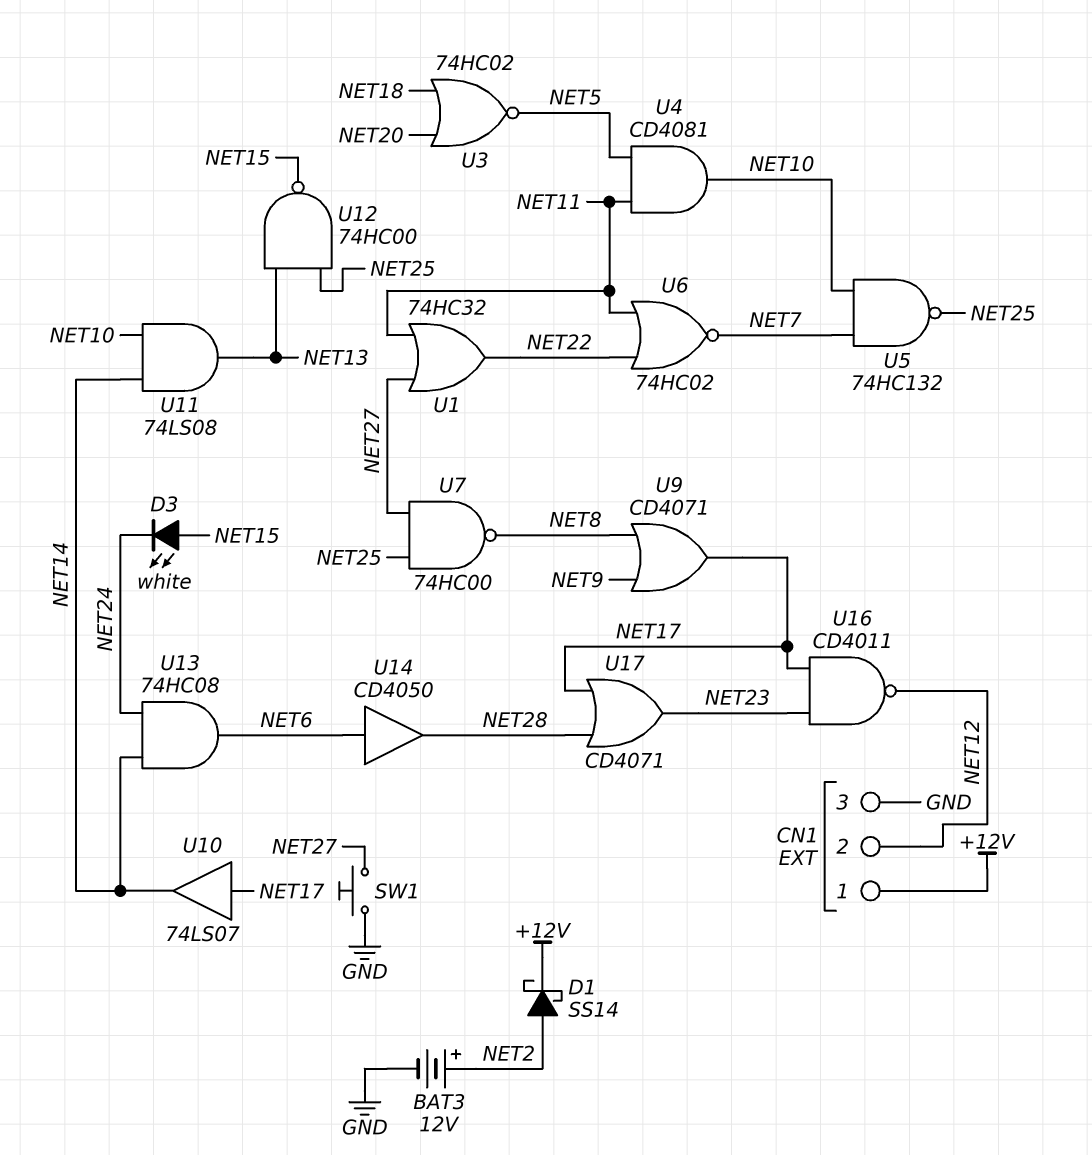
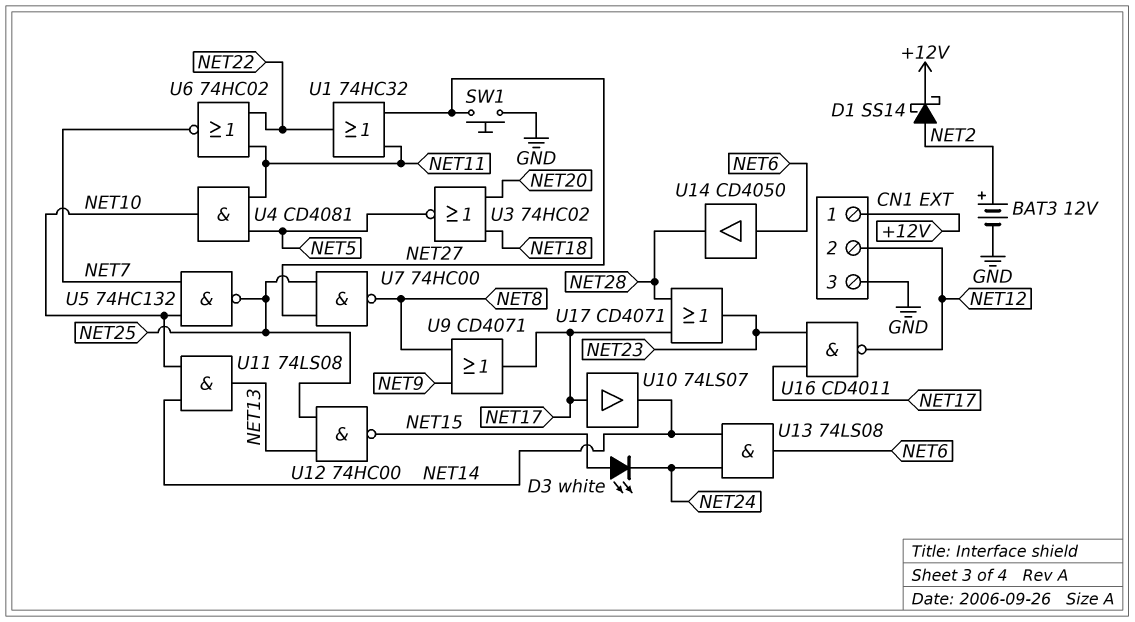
U13: AND 74HC08 (in NET14, in NET24, out NET6) -> AND 74LS08 (in NET14, in NET24, out NET6)

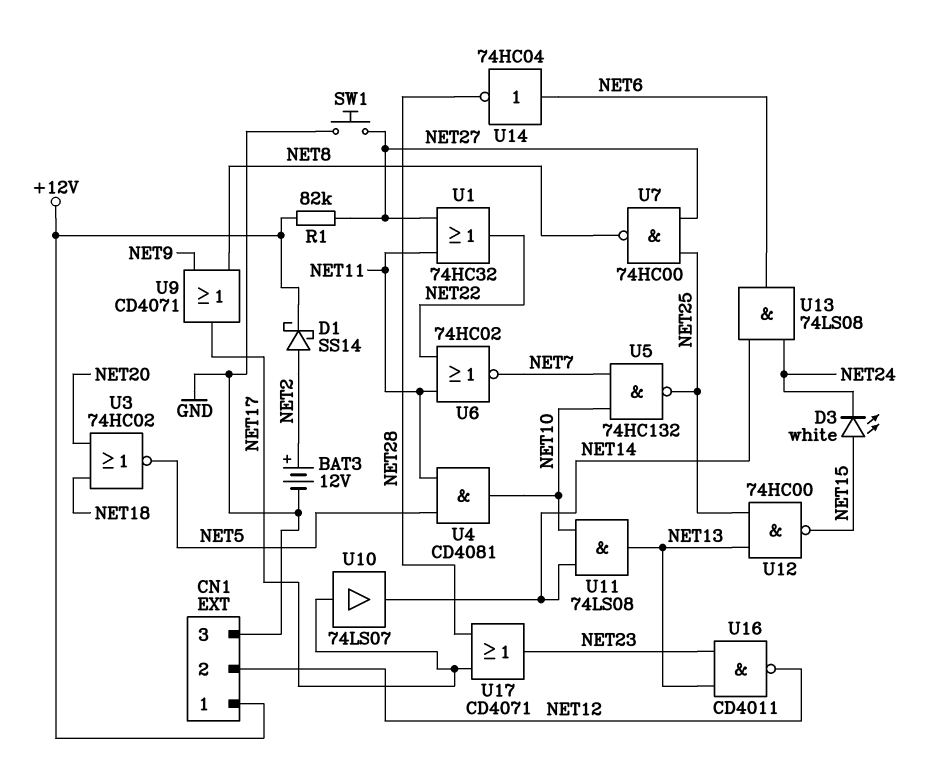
R1: none -> 82k (+12V, NET27)
U14: buffer CD4050 (in NET6, out NET28) -> NOT 74HC04 (in NET6, out NET28)
U16: NAND CD4011 (in NET17, in NET23, out NET12) -> NAND CD4011 (in NET13, in NET23, out NET12)

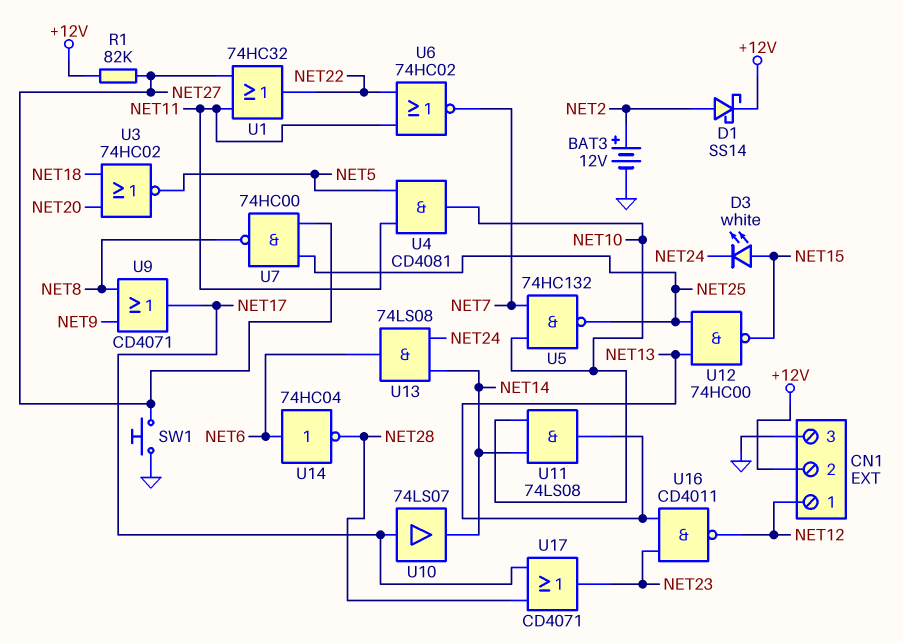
CN1 pin 1: +12V -> NET12
CN1 pin 2: NET12 -> +12V

